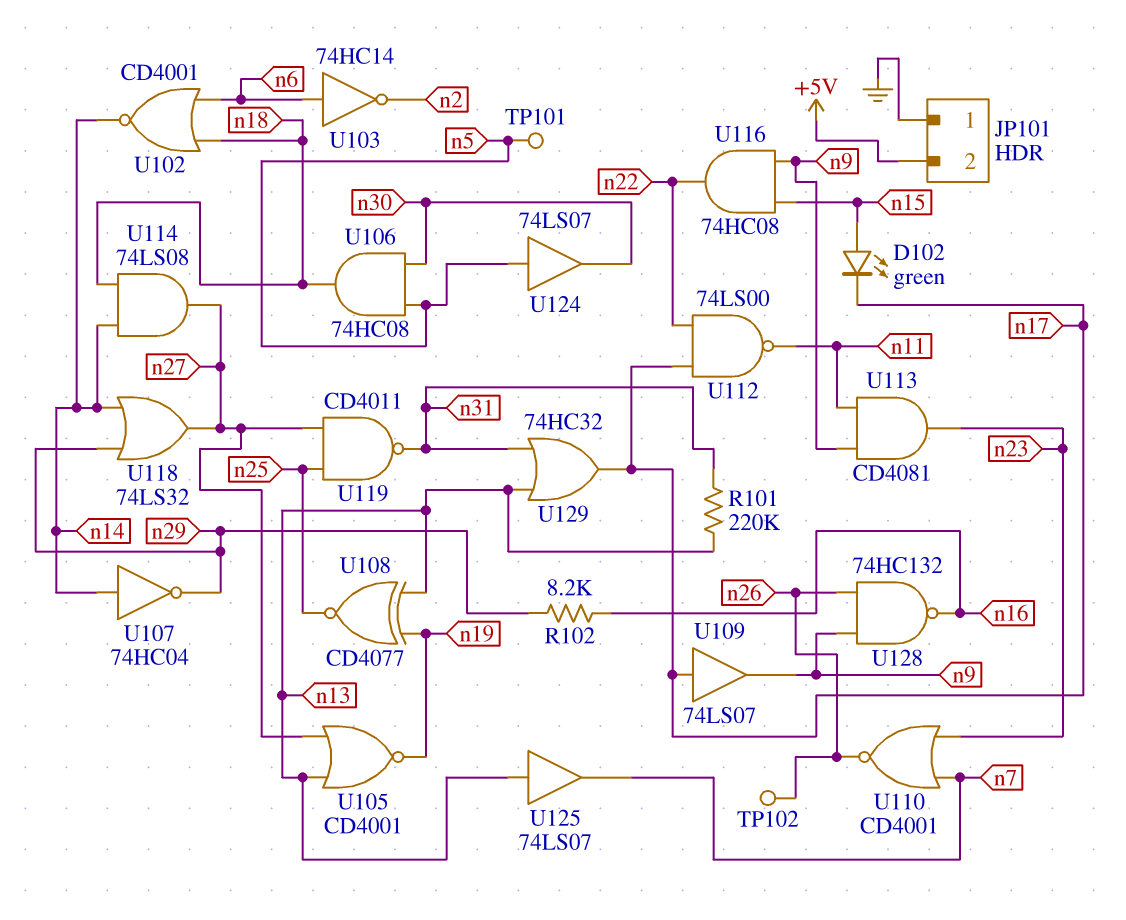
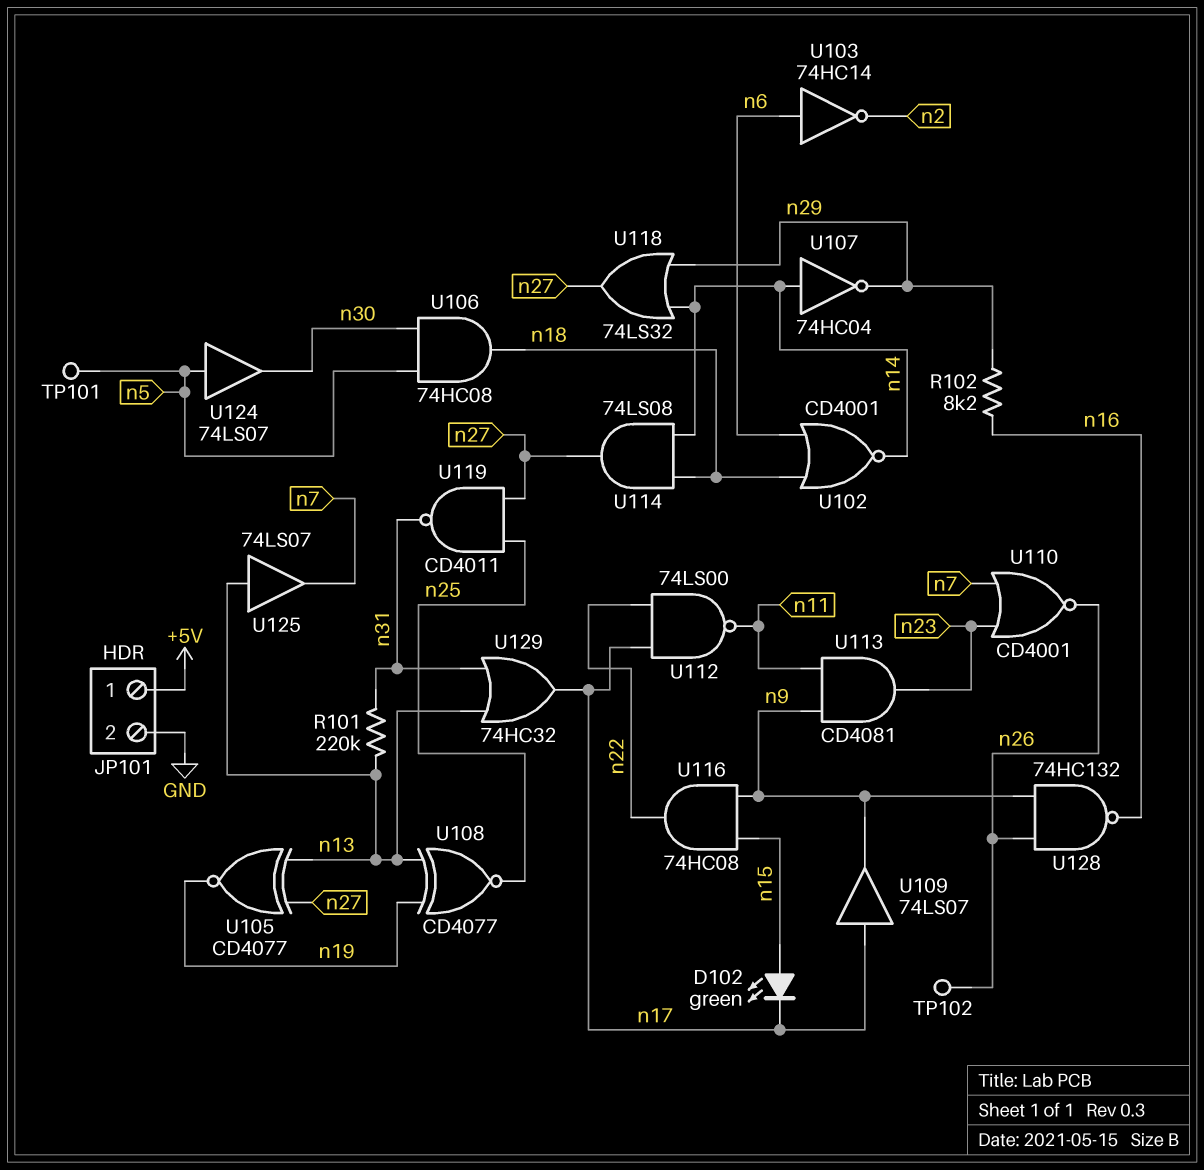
JP101 pin 1: GND -> +5V
JP101 pin 2: +5V -> GND
U105: NOR CD4001 (in n13, in n27, out n19) -> XNOR CD4077 (in n13, in n27, out n19)

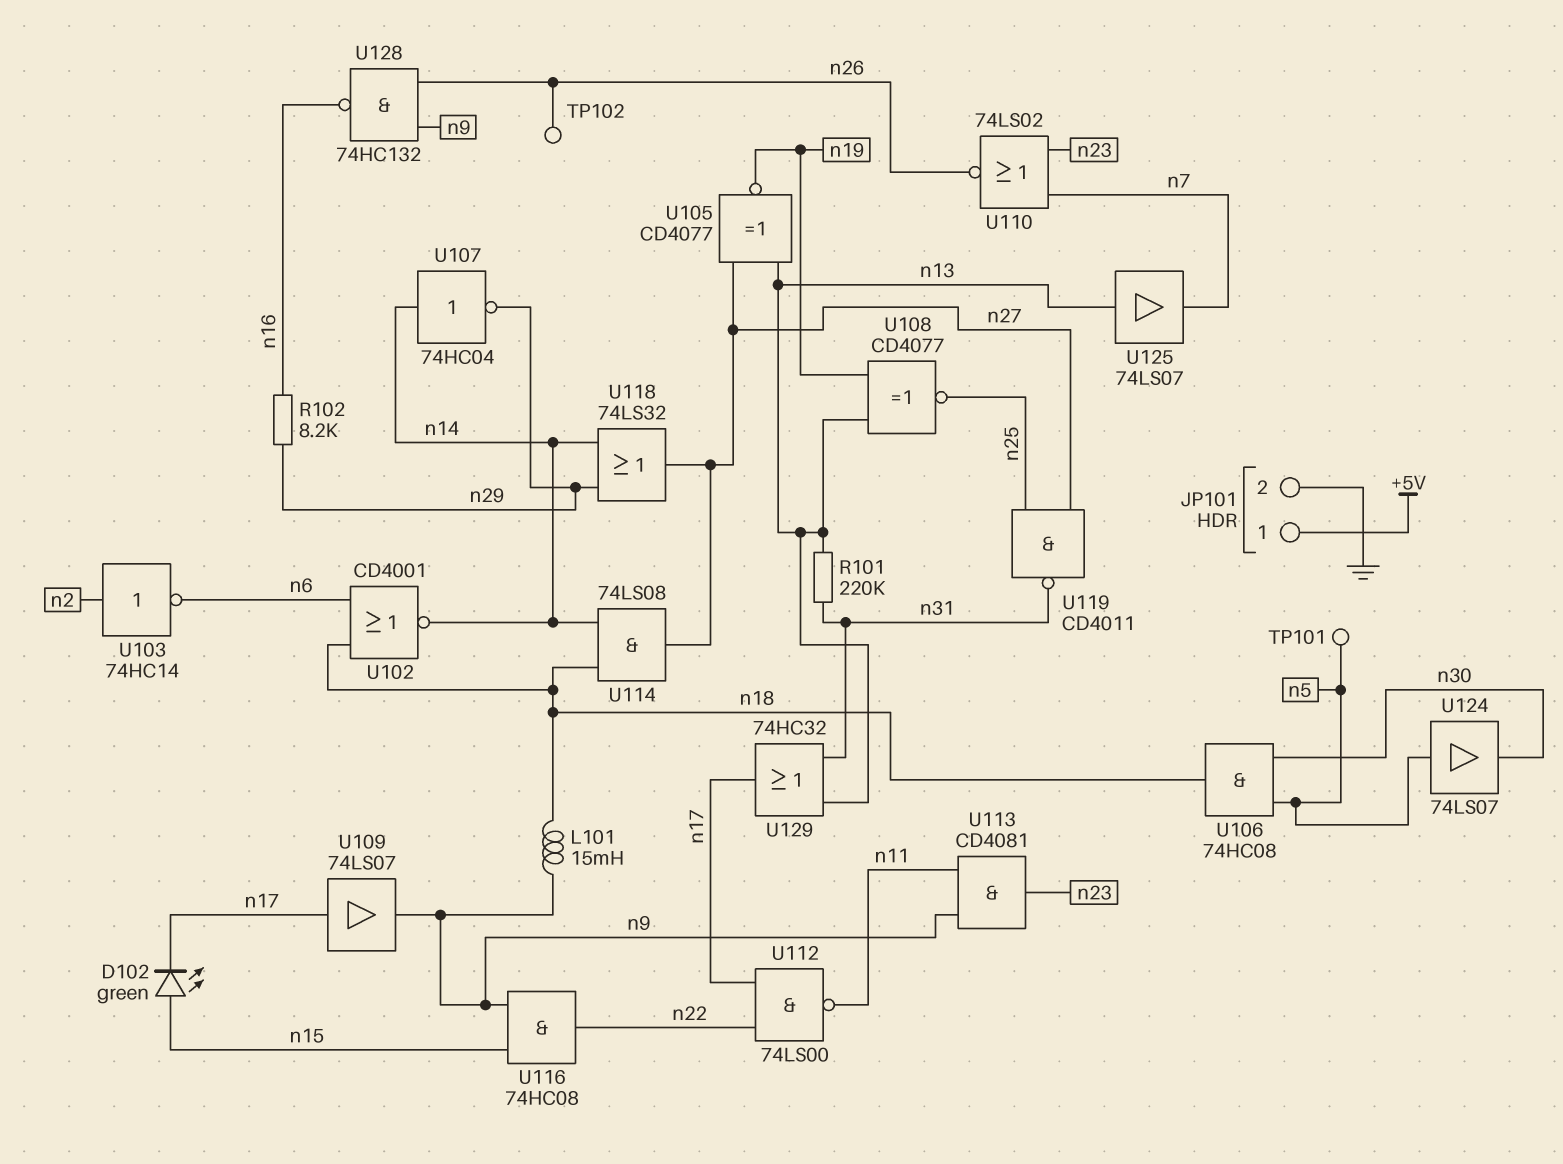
L101: none -> 15mH (n9, n18)
U103: NOT 74HC14 (in n6, out n2) -> NOT 74HC14 (in n2, out n6)
U110: NOR CD4001 (in n7, in n23, out n26) -> NOR 74LS02 (in n7, in n23, out n26)

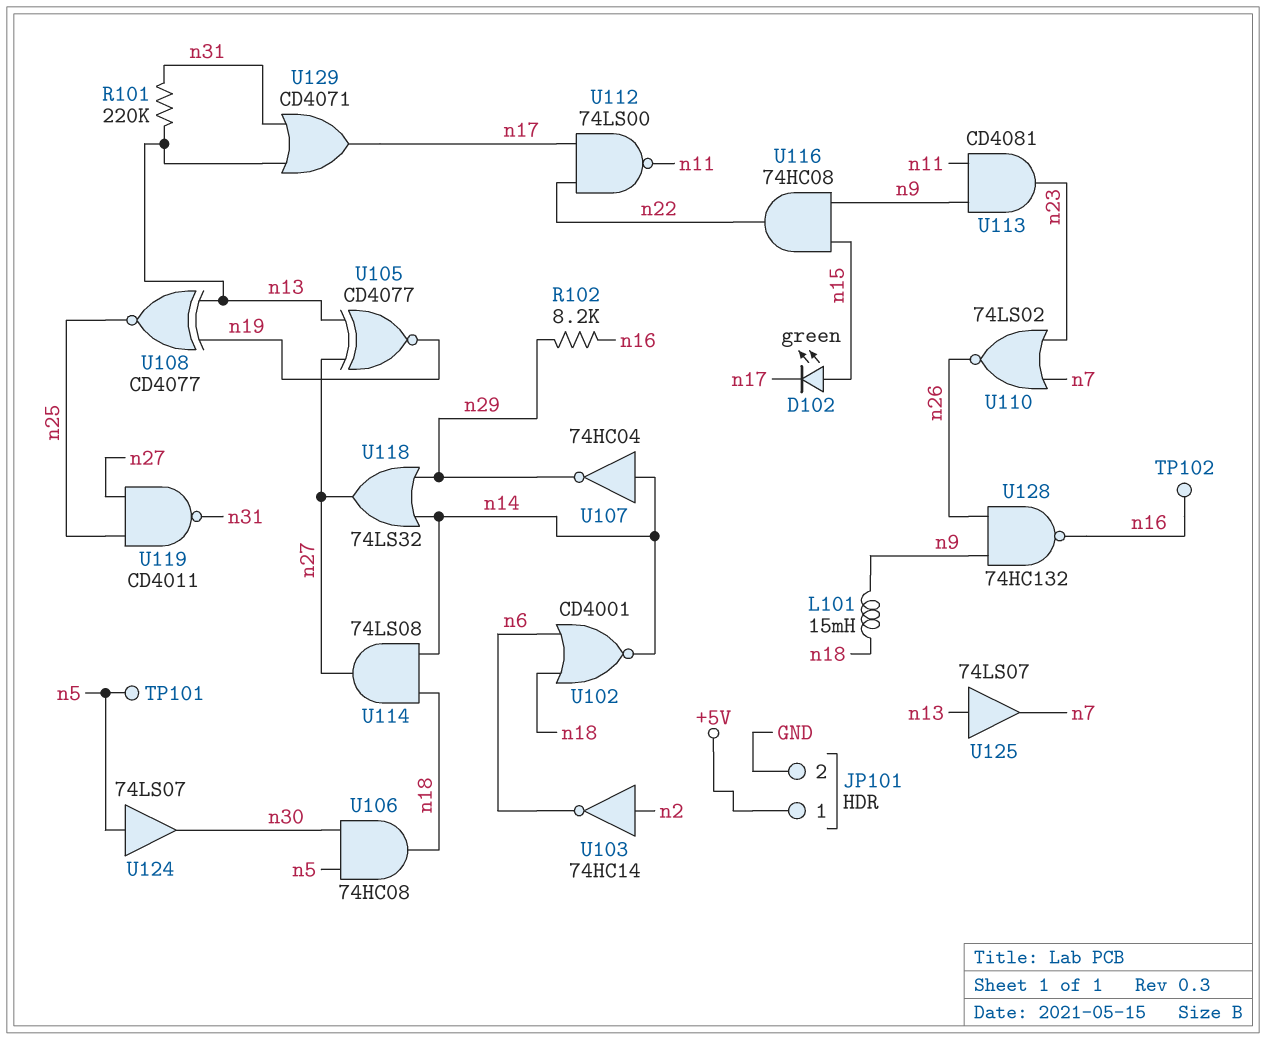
TP102: test point (n26) -> test point (n16)
U109: buffer 74LS07 (in n17, out n9) -> none
U129: OR 74HC32 (in n13, in n31, out n17) -> OR CD4071 (in n13, in n31, out n17)

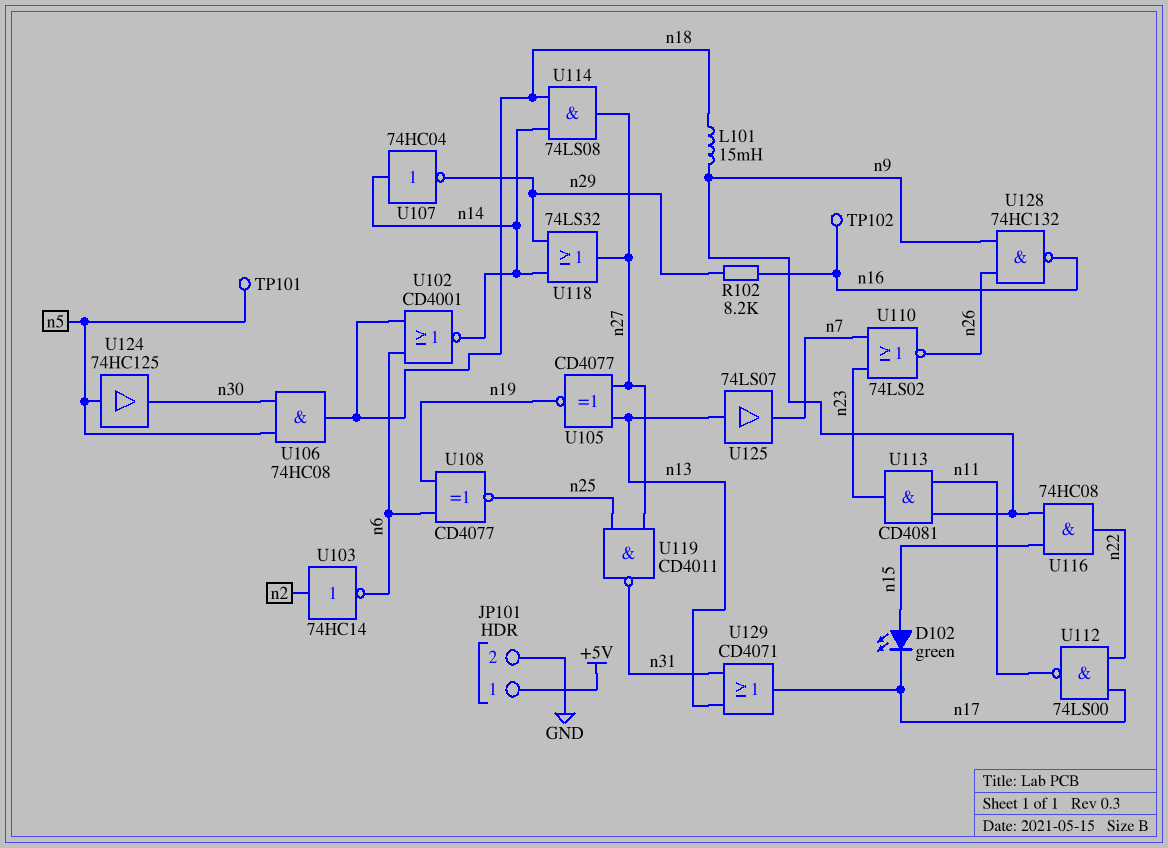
R101: 220k (n13, n31) -> none
U108: XNOR CD4077 (in n13, in n19, out n25) -> XNOR CD4077 (in n6, in n19, out n25)
U124: buffer 74LS07 (in n5, out n30) -> buffer 74HC125 (in n5, out n30)

